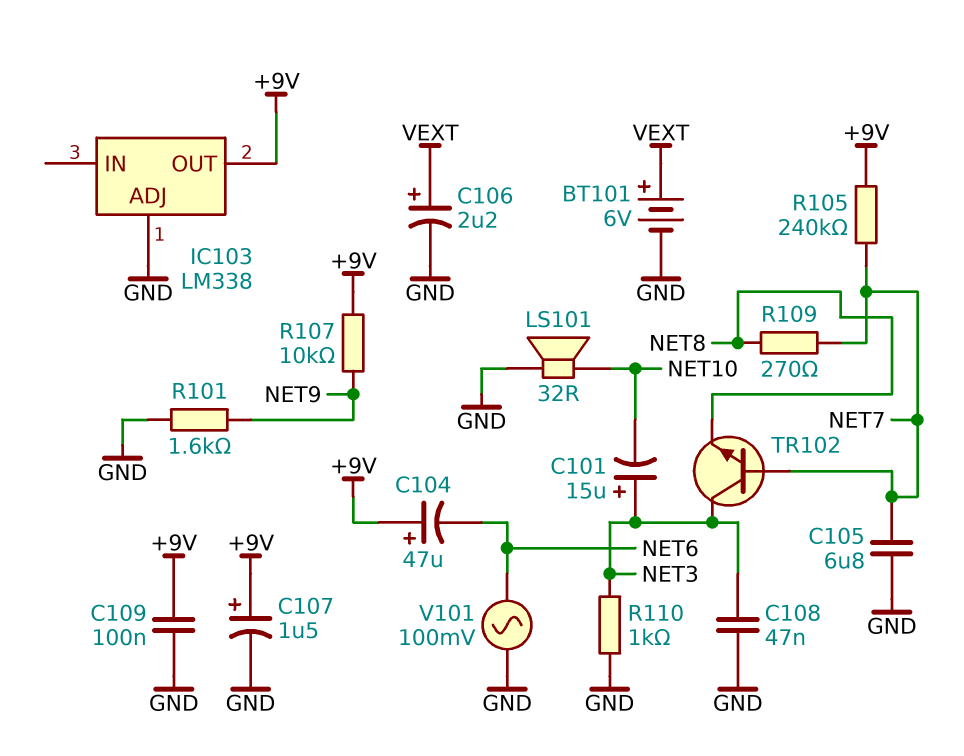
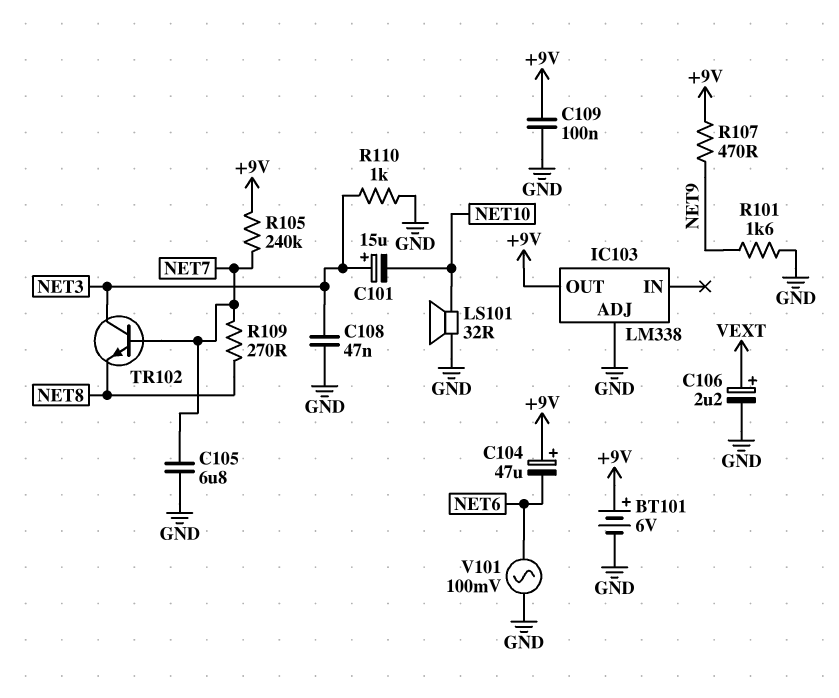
BT101: 6V (plus VEXT, minus GND) -> 6V (plus +9V, minus GND)
C107: 1.5uF (plus +9V, minus GND) -> none
R107: 10k (+9V, NET9) -> 470 (+9V, NET9)

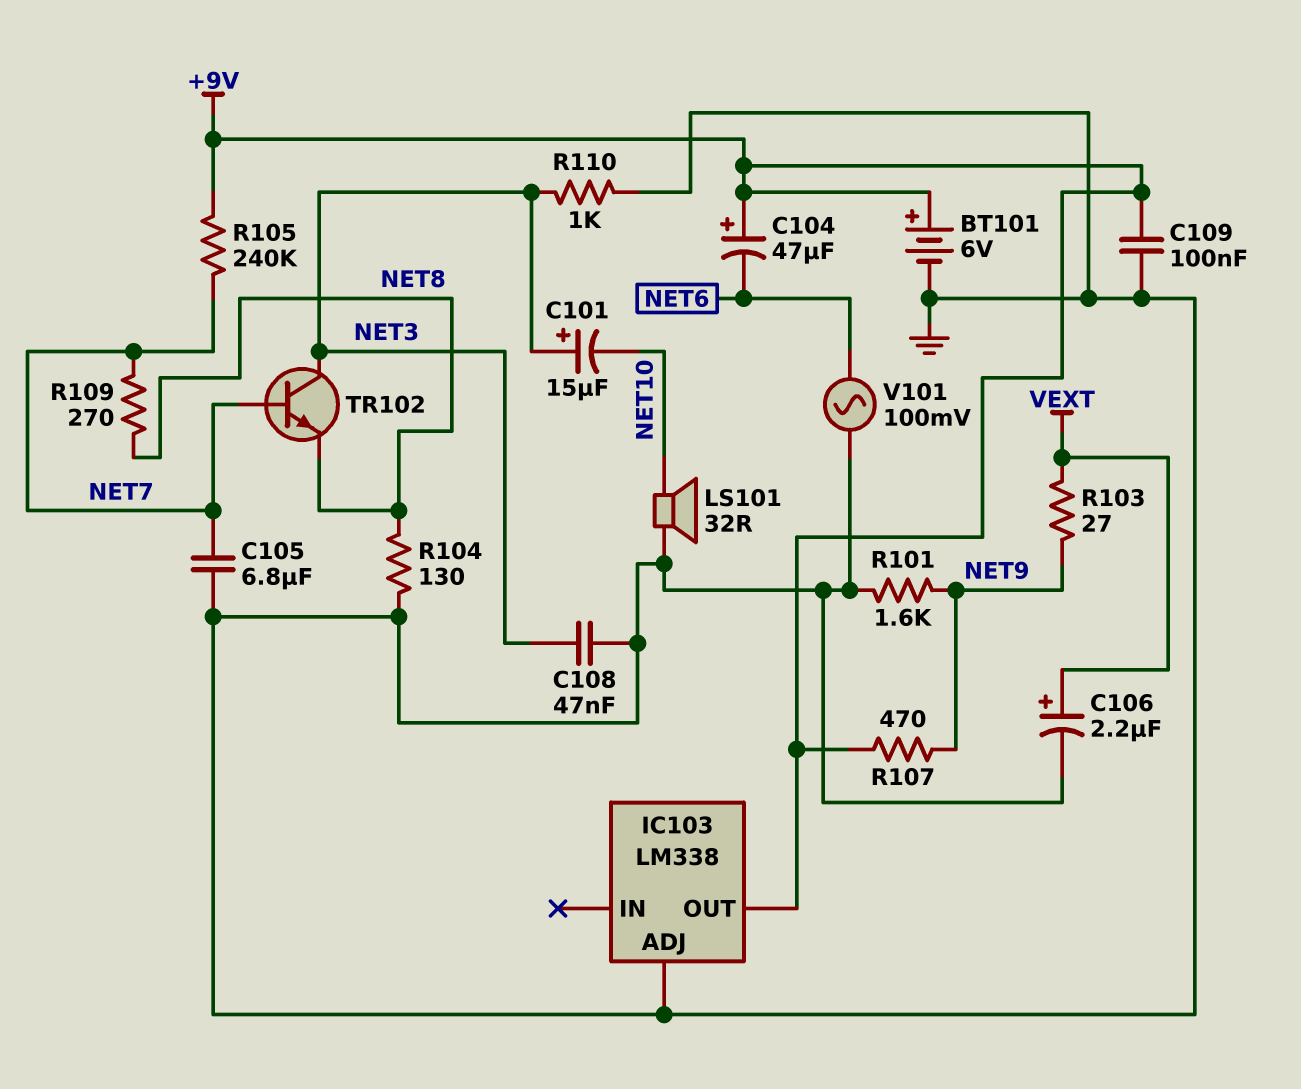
R103: none -> 27 (NET9, VEXT)
R104: none -> 130 (GND, NET8)

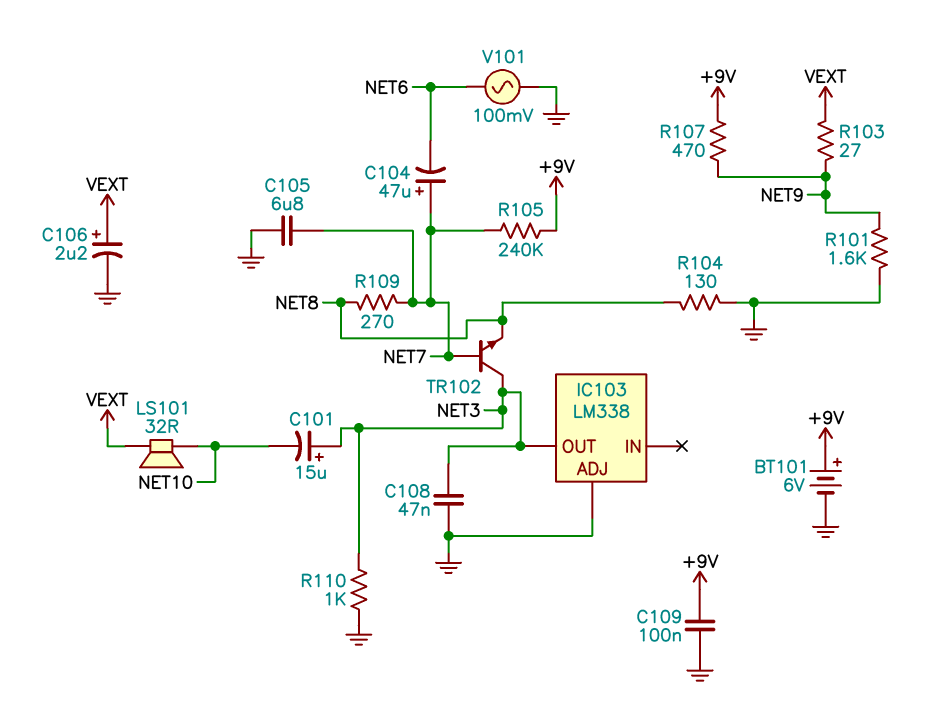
C104: 47uF (plus +9V, minus NET6) -> 47uF (plus NET7, minus NET6)
IC103 pin OUT: +9V -> NET3
LS101: speaker 32R (GND, NET10) -> speaker 32R (NET10, VEXT)

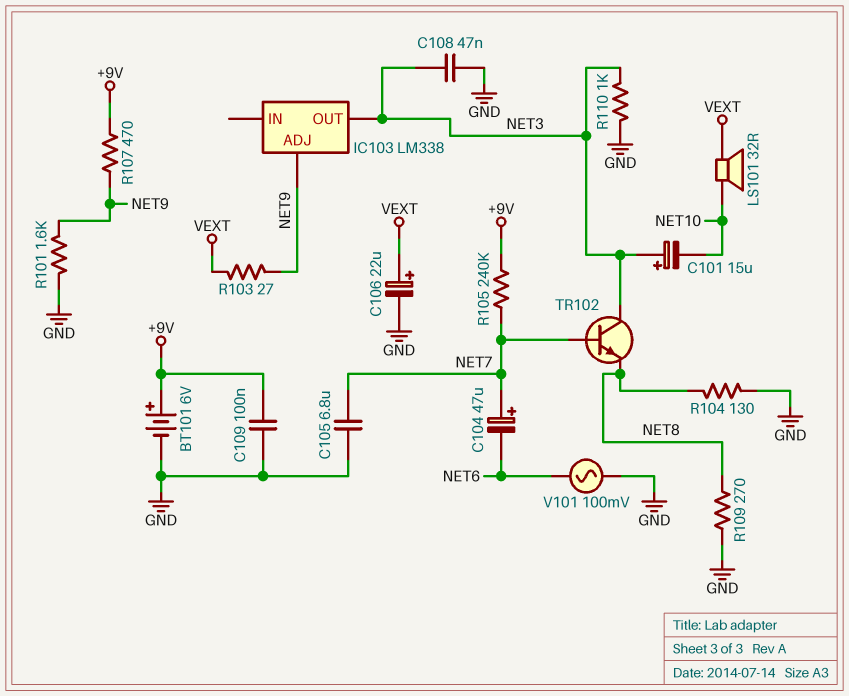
C106: 2.2uF (plus VEXT, minus GND) -> 22uF (plus VEXT, minus GND)
IC103 pin ADJ: GND -> NET9
R109: 270 (NET7, NET8) -> 270 (GND, NET8)

